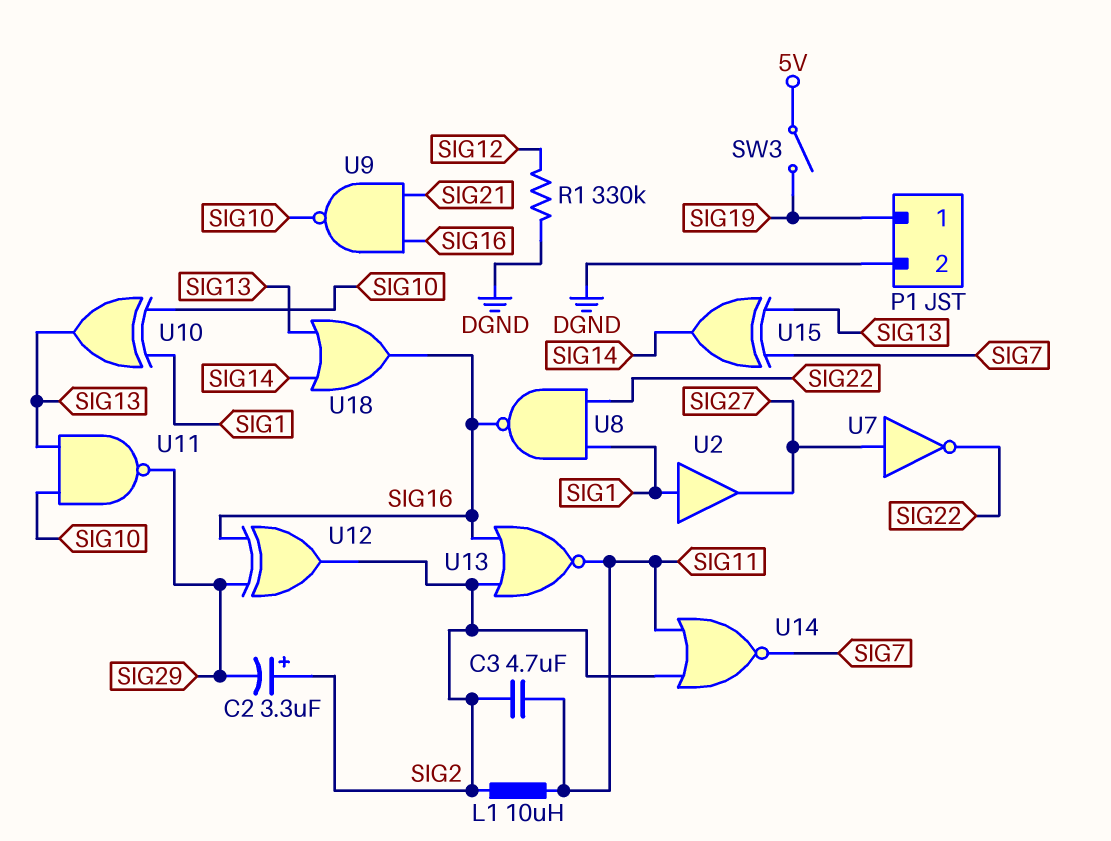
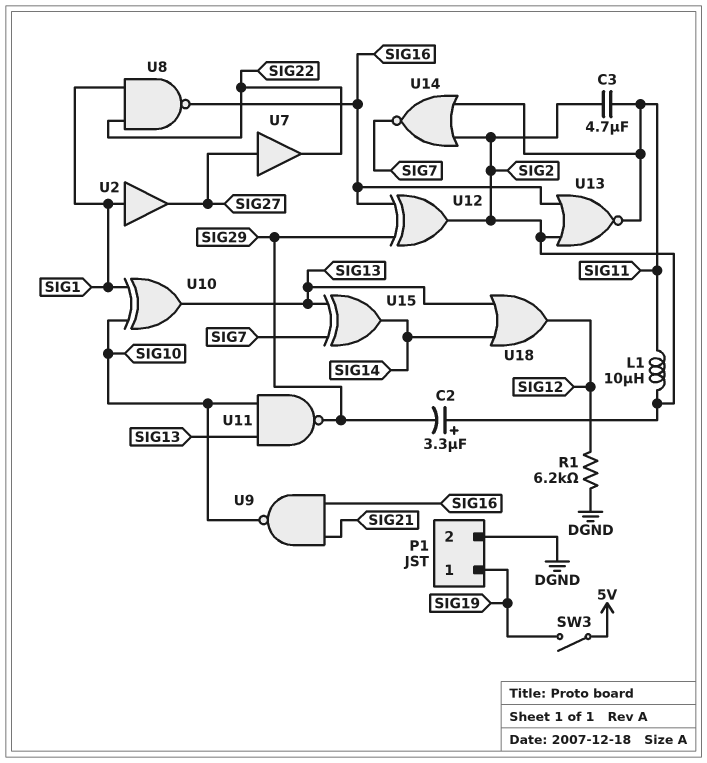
R1: 330k (DGND, SIG12) -> 6.2k (DGND, SIG12)
U7: NOT (in SIG27, out SIG22) -> buffer (in SIG27, out SIG22)
U18: OR (in SIG13, in SIG14, out SIG16) -> OR (in SIG13, in SIG14, out SIG12)

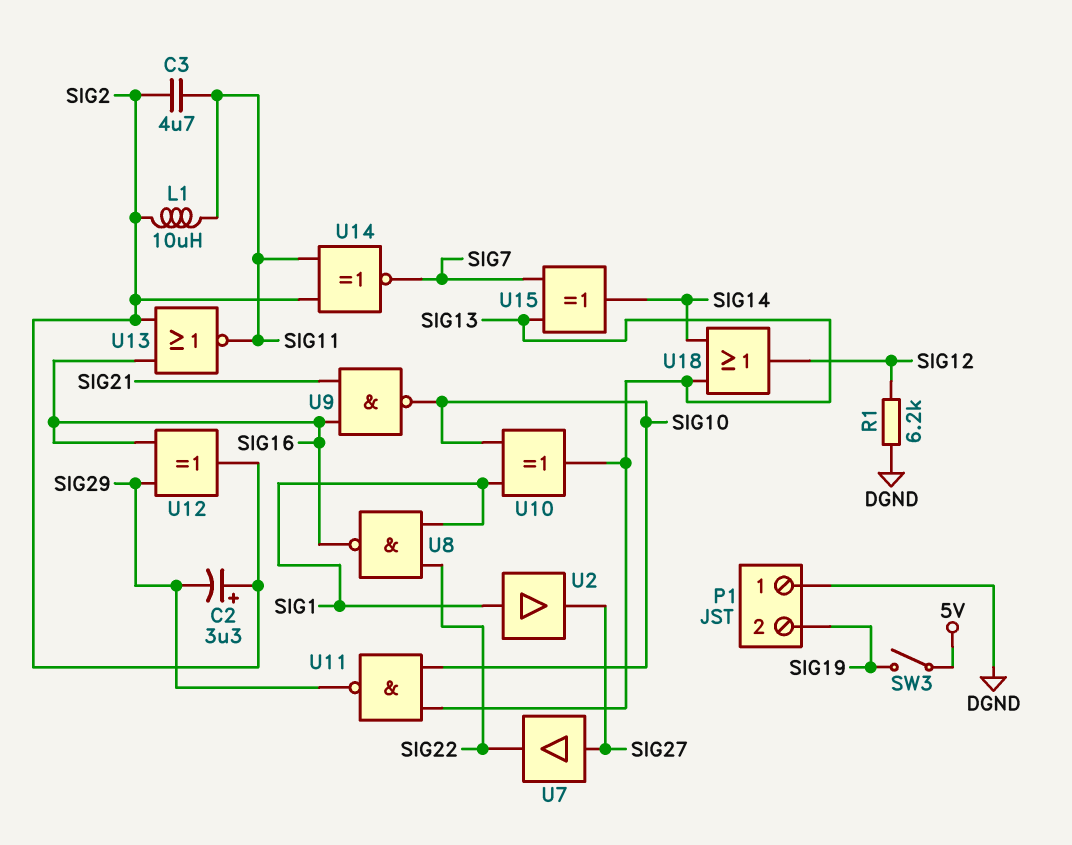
P1 pin 1: SIG19 -> DGND
P1 pin 2: DGND -> SIG19
U14: NOR (in SIG2, in SIG11, out SIG7) -> XNOR (in SIG2, in SIG11, out SIG7)

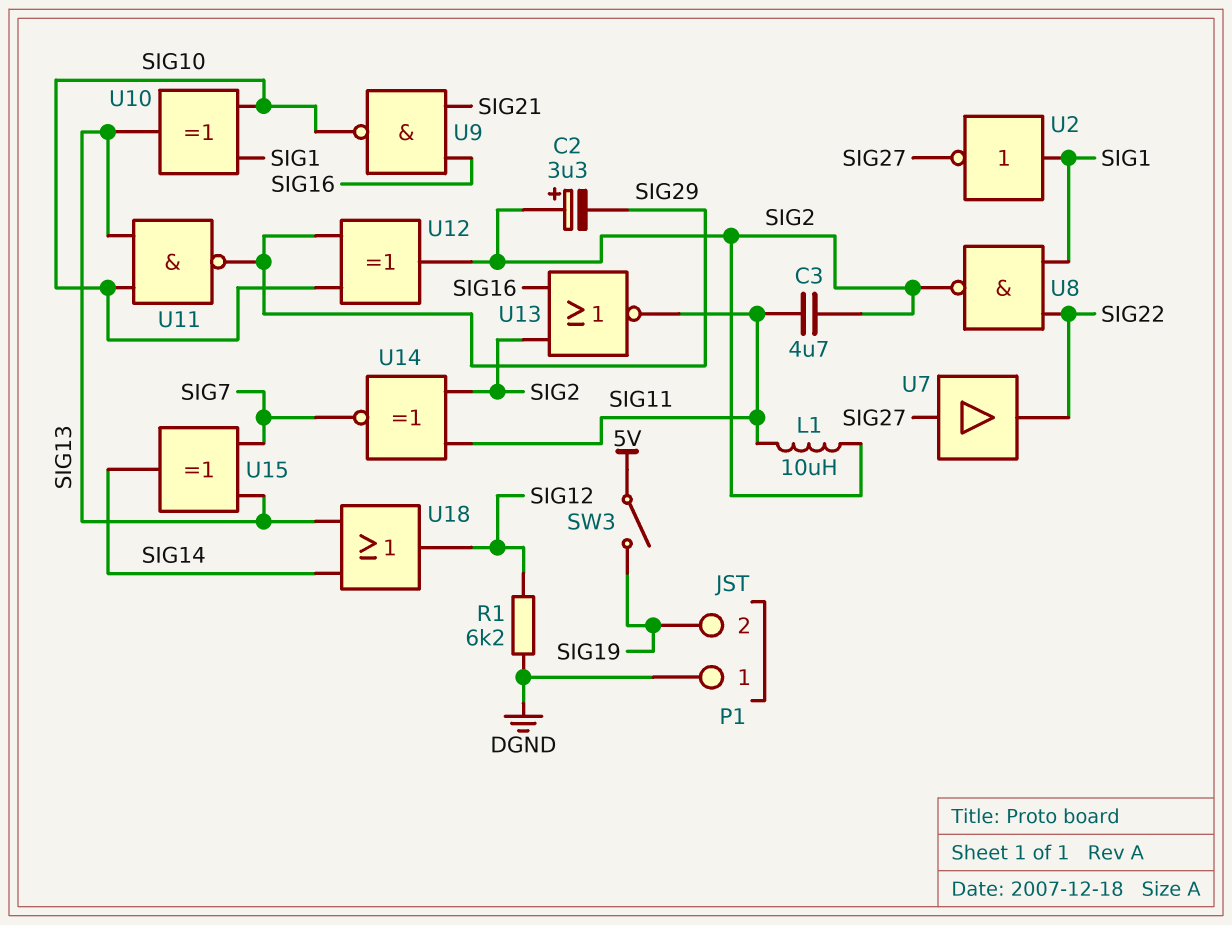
U2: buffer (in SIG1, out SIG27) -> NOT (in SIG1, out SIG27)
U8: NAND (in SIG1, in SIG22, out SIG16) -> NAND (in SIG1, in SIG22, out SIG2)
U12: XOR (in SIG16, in SIG29, out SIG2) -> XOR (in SIG10, in SIG29, out SIG2)

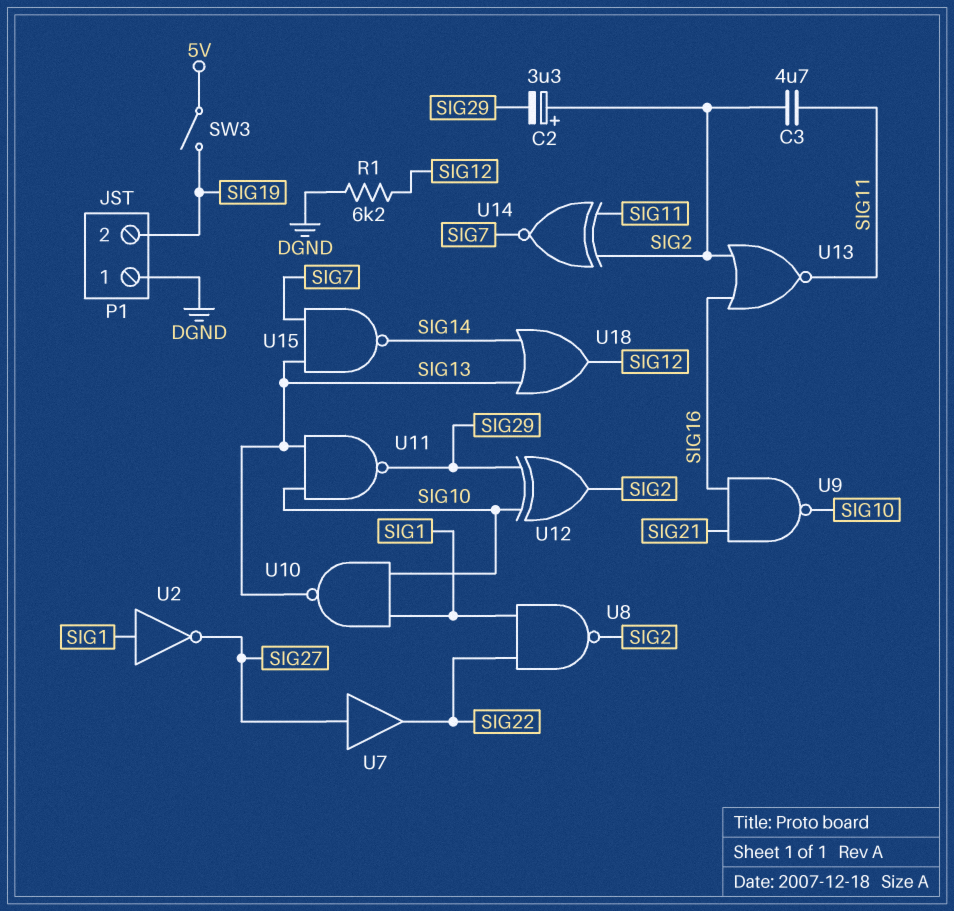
L1: 10uH (SIG2, SIG11) -> none
U10: XOR (in SIG1, in SIG10, out SIG13) -> NAND (in SIG1, in SIG10, out SIG13)
U15: XOR (in SIG7, in SIG13, out SIG14) -> NAND (in SIG7, in SIG13, out SIG14)

